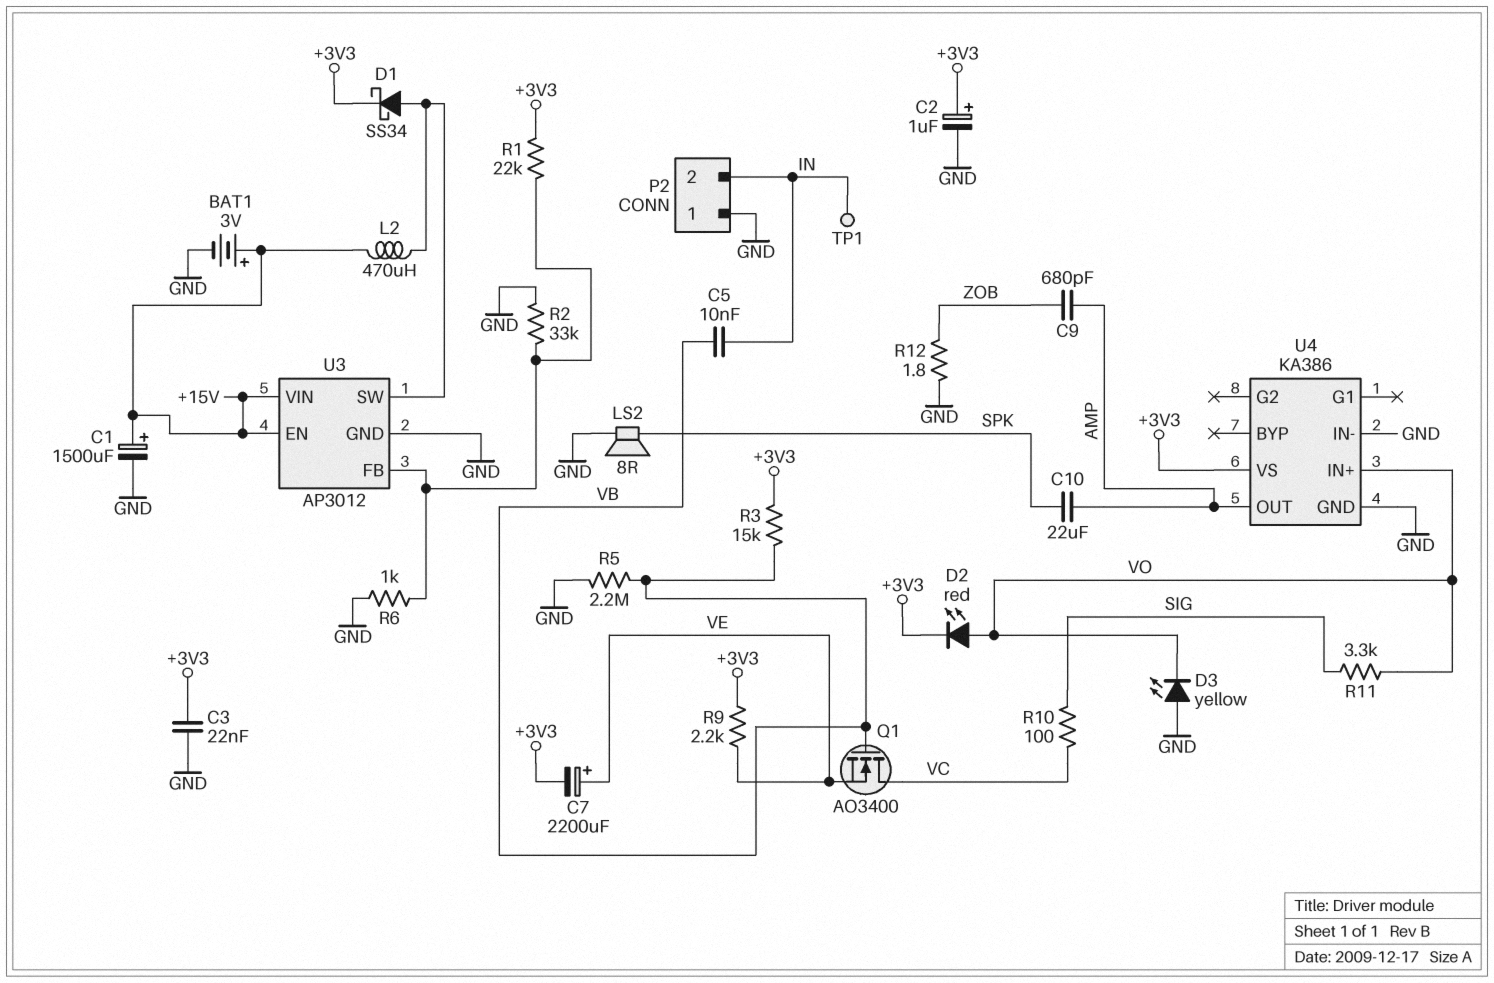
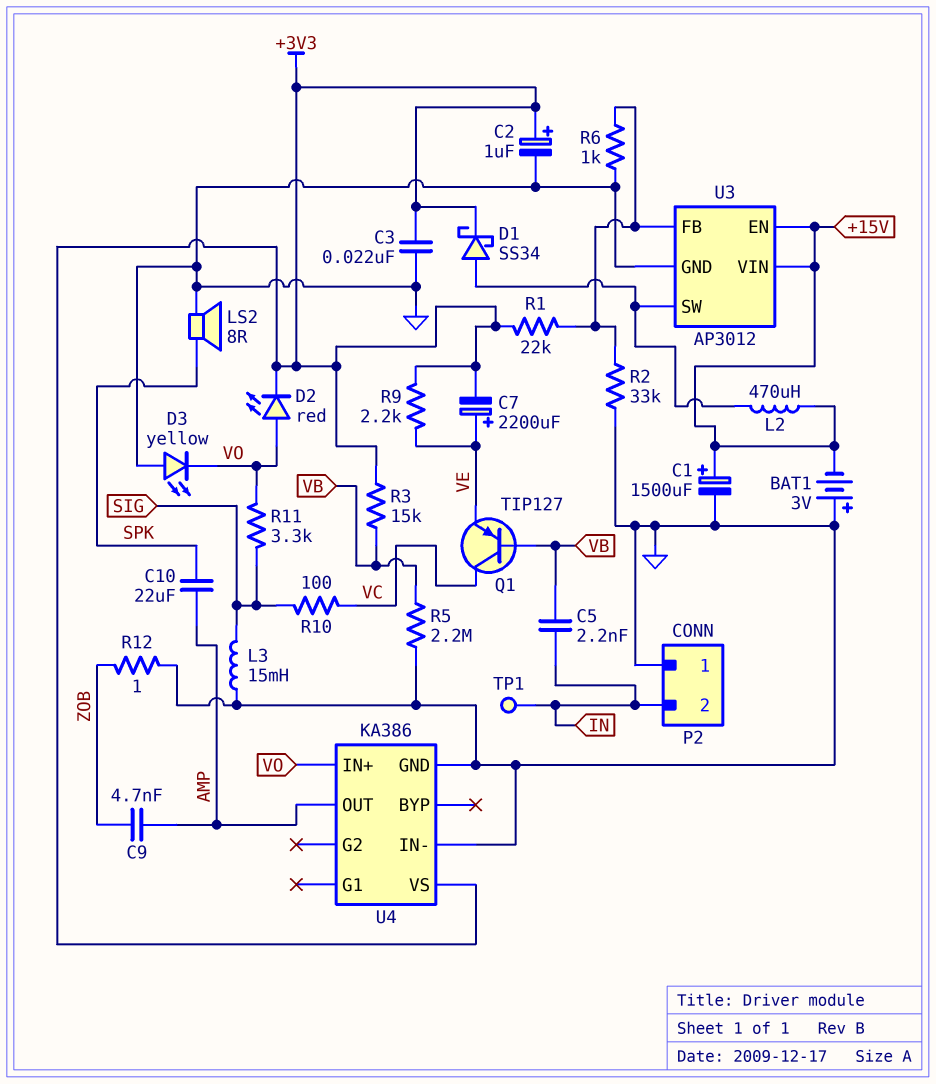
BAT1: 3V (plus +15V, minus GND) -> 3V (plus GND, minus +15V)
C5: 10nF (IN, VB) -> 2.2nF (IN, VB)
C9: 680pF (AMP, ZOB) -> 4.7nF (AMP, ZOB)
L3: none -> 15mH (GND, SIG)
Q1: NMOS AO3400 (G VB, D VC, S VE) -> PNP TIP127 (B VB, C VC, E VE)
R12: 1.8 (GND, ZOB) -> 1 (GND, ZOB)

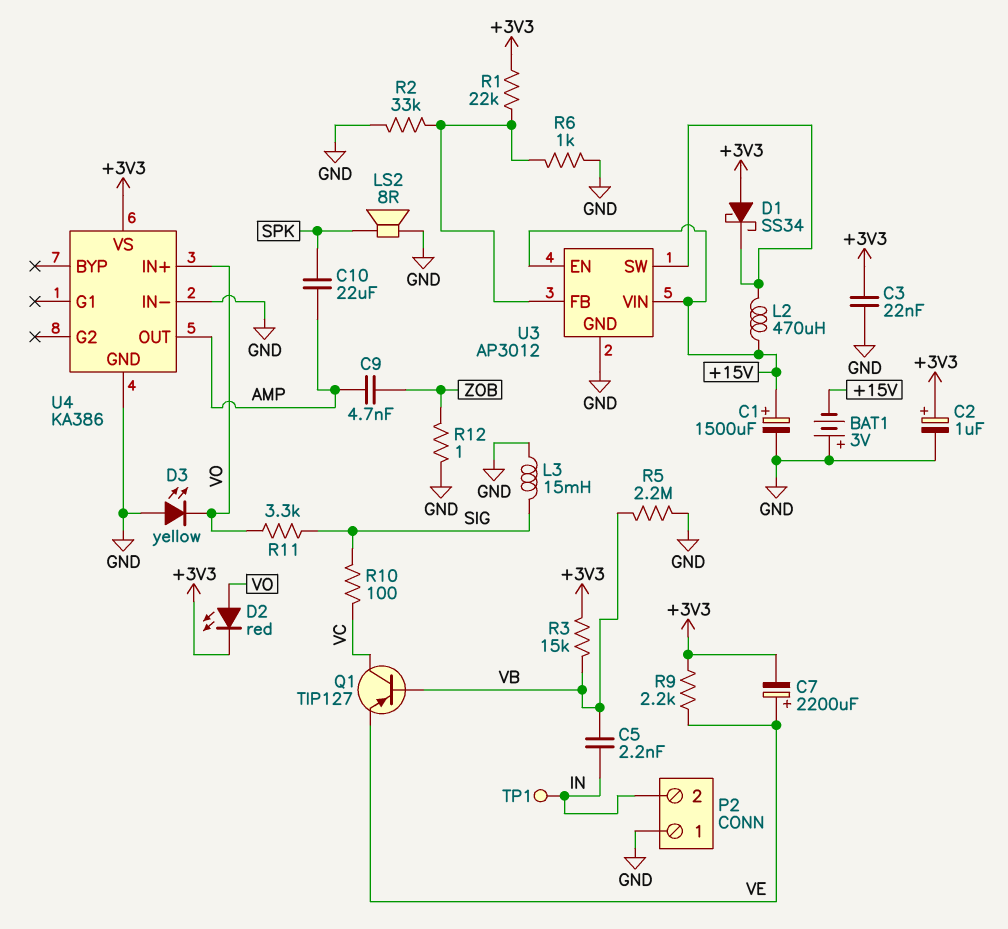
D1: schottky SS34 (A U3/SW, K +3V3) -> schottky SS34 (A +3V3, K U3/SW)

